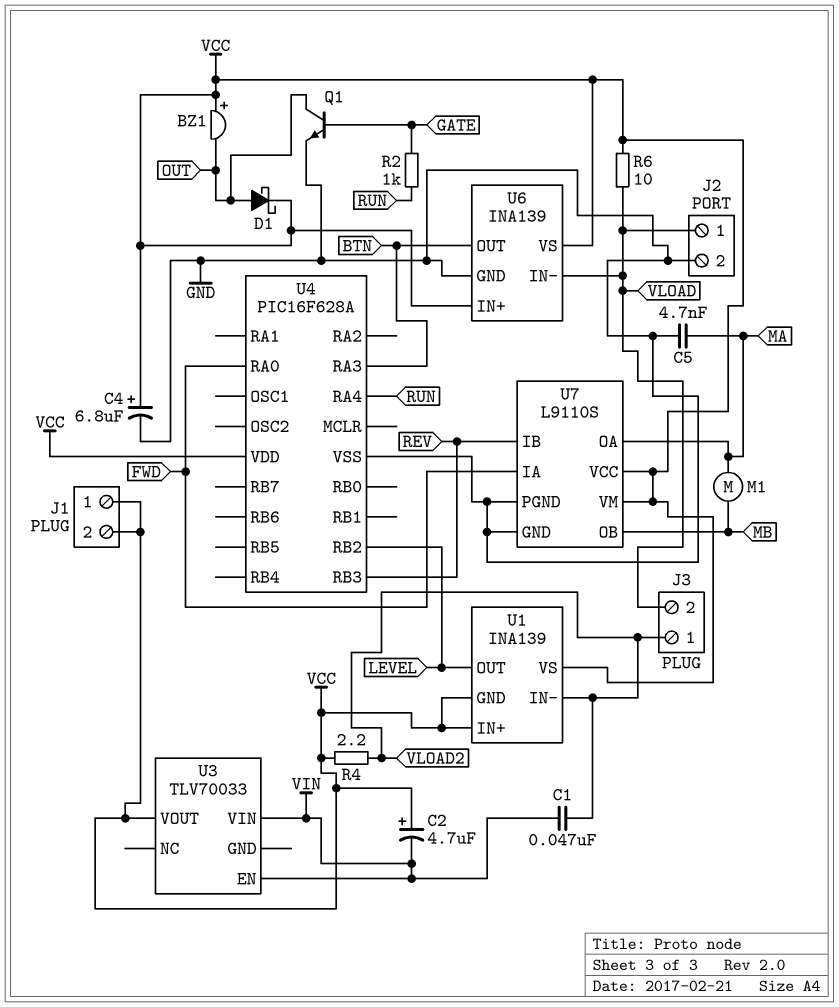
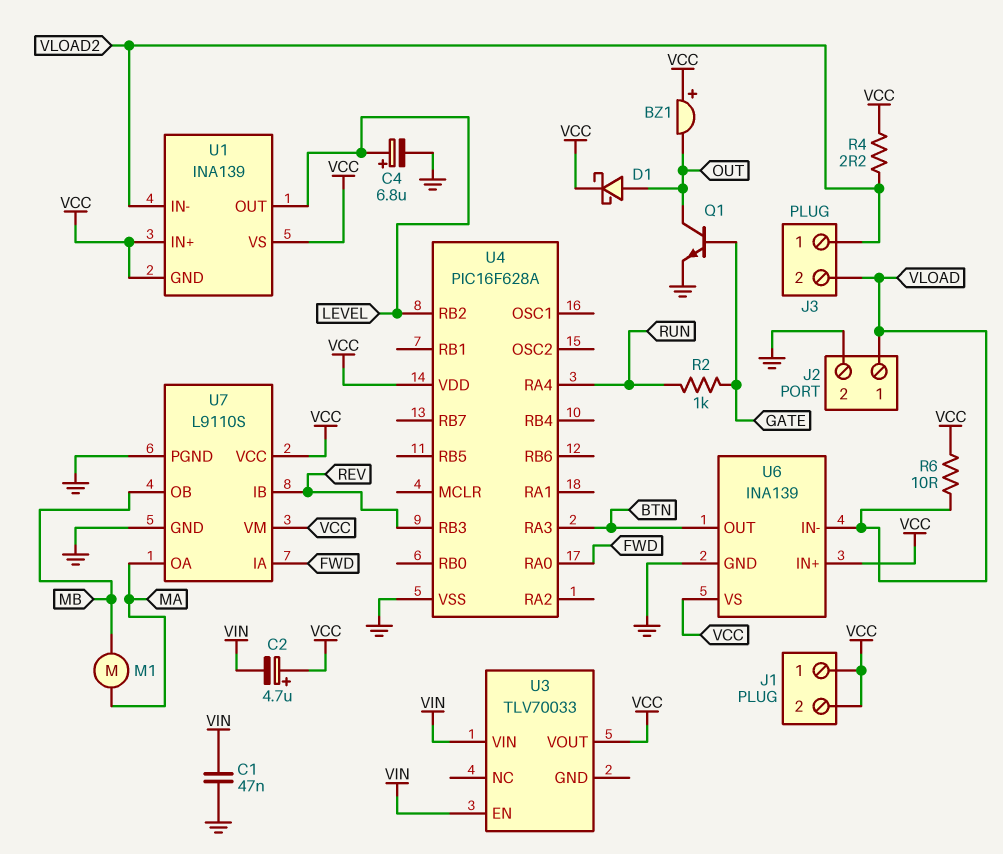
C1: 47nF (VIN, VLOAD2) -> 47nF (GND, VIN)
C4: 6.8uF (plus VCC, minus GND) -> 6.8uF (plus LEVEL, minus GND)
C5: 4.7nF (GND, MA) -> none

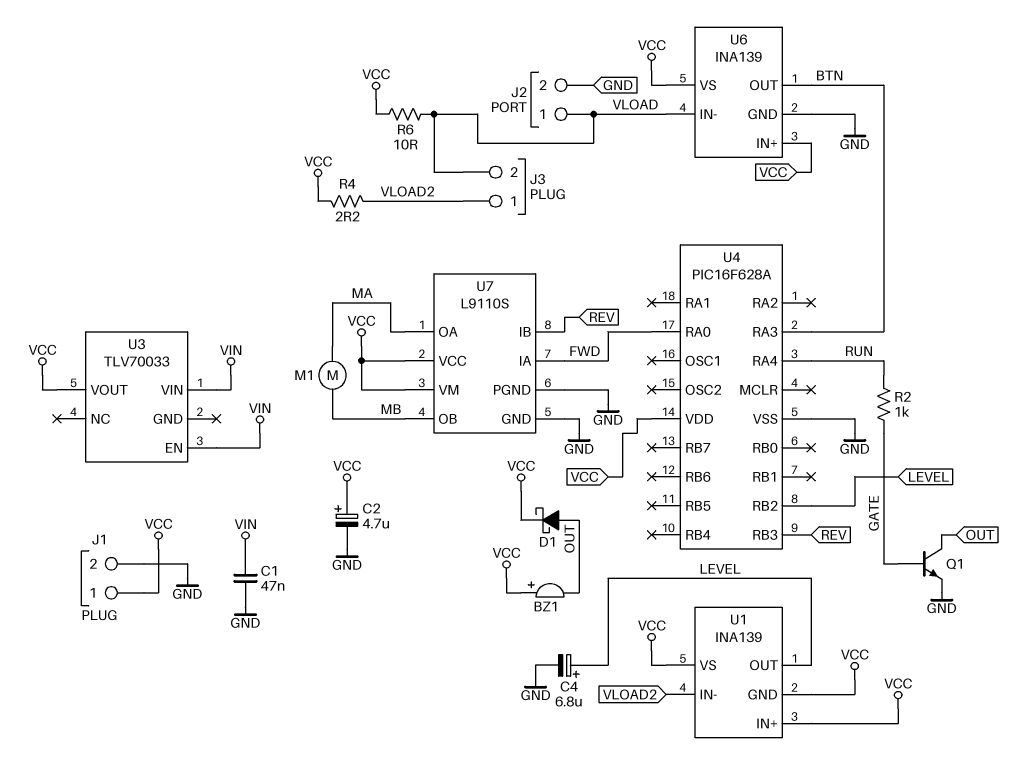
C2: 4.7uF (plus VCC, minus VIN) -> 4.7uF (plus VCC, minus GND)
J1 pin 2: VCC -> GND

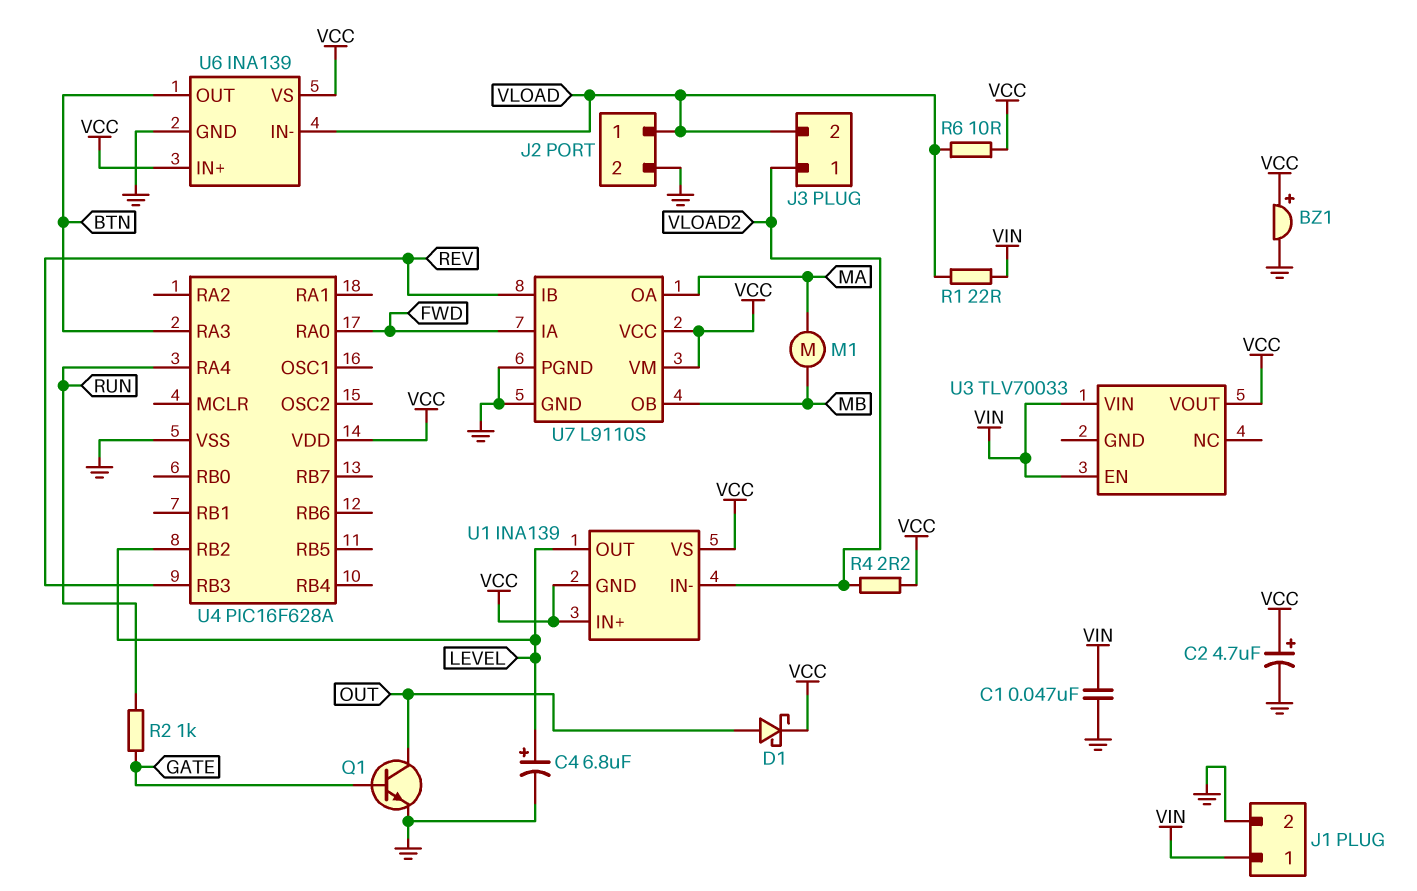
BZ1: buzzer (plus VCC, minus OUT) -> buzzer (plus VCC, minus GND)
J1 pin 1: VCC -> VIN
R1: none -> 22 (VIN, VLOAD)

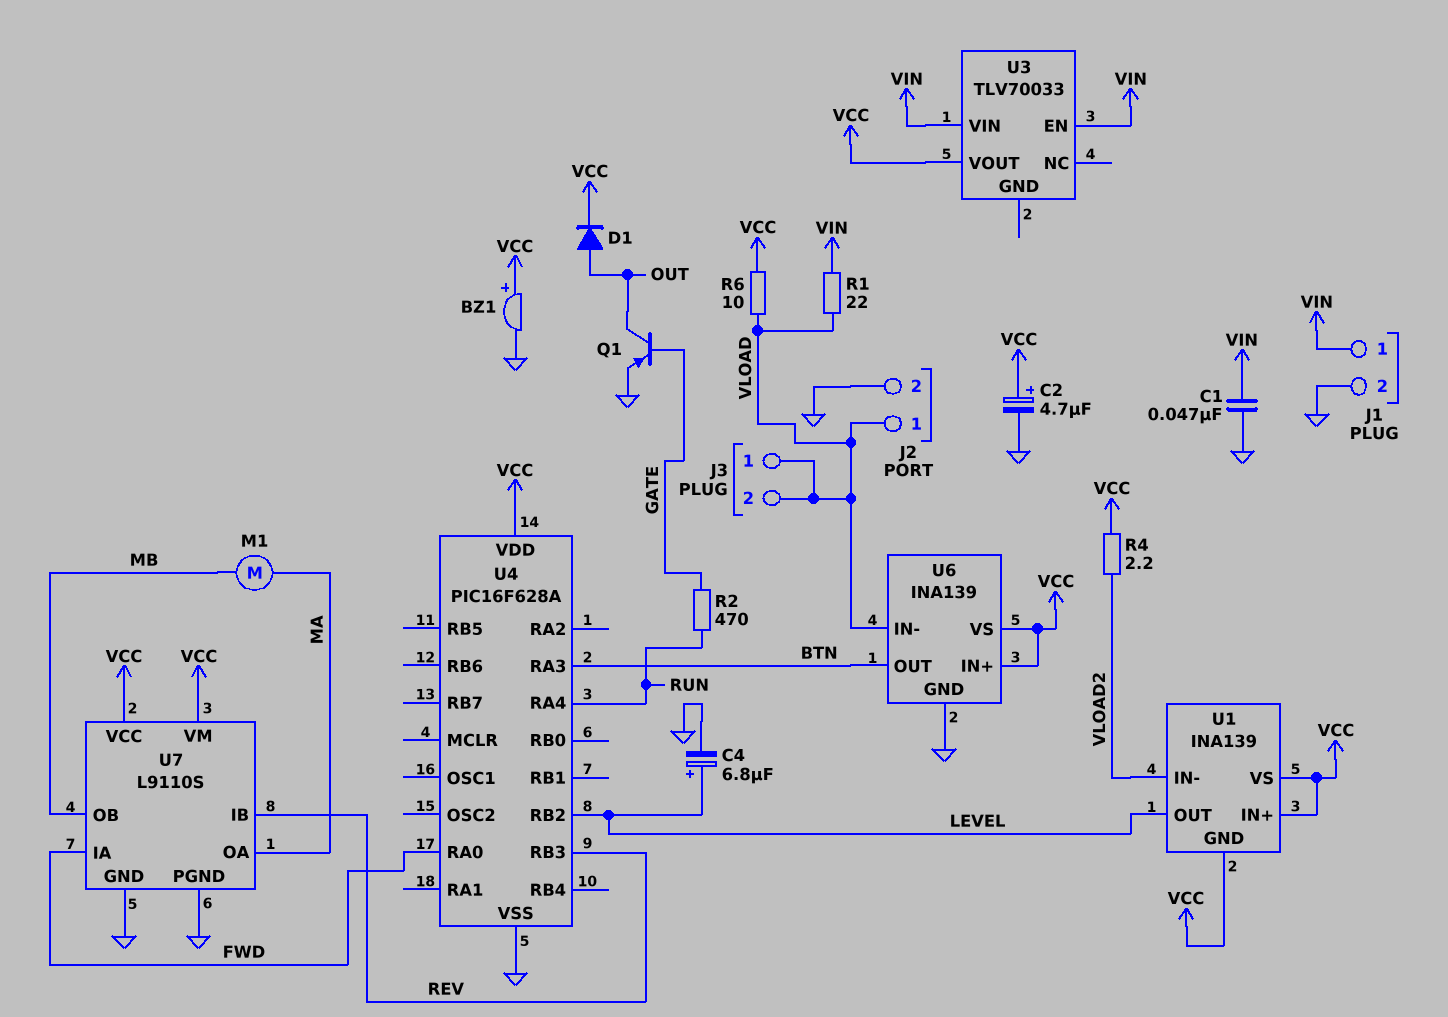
D1: schottky (A OUT, K VCC) -> diode (A OUT, K VCC)
J3 pin 1: VLOAD2 -> VLOAD
Q1: NPN (B GATE, C OUT, E GND) -> PNP (B GATE, C OUT, E GND)
R2: 1k (GATE, RUN) -> 470 (GATE, RUN)

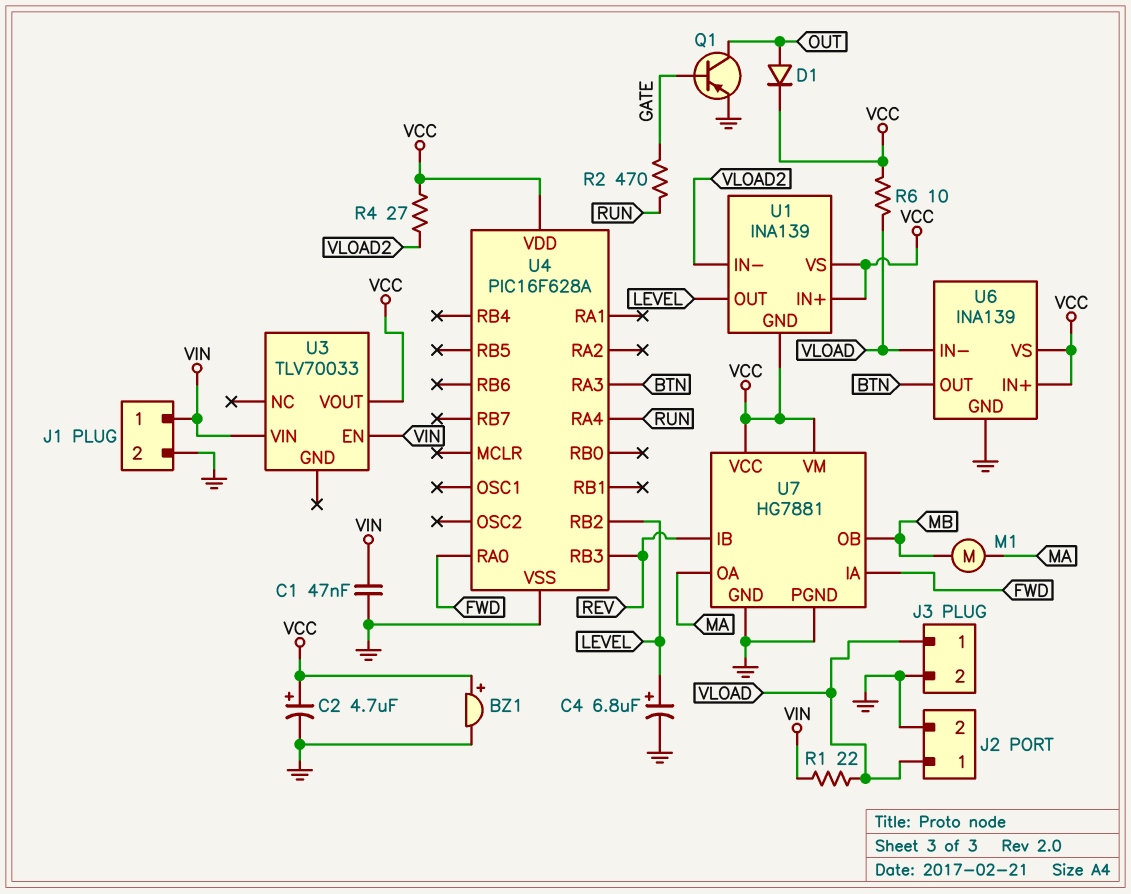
J3 pin 2: VLOAD -> GND
R4: 2.2 (VCC, VLOAD2) -> 27 (VCC, VLOAD2)
U7: L9110S -> HG7881

